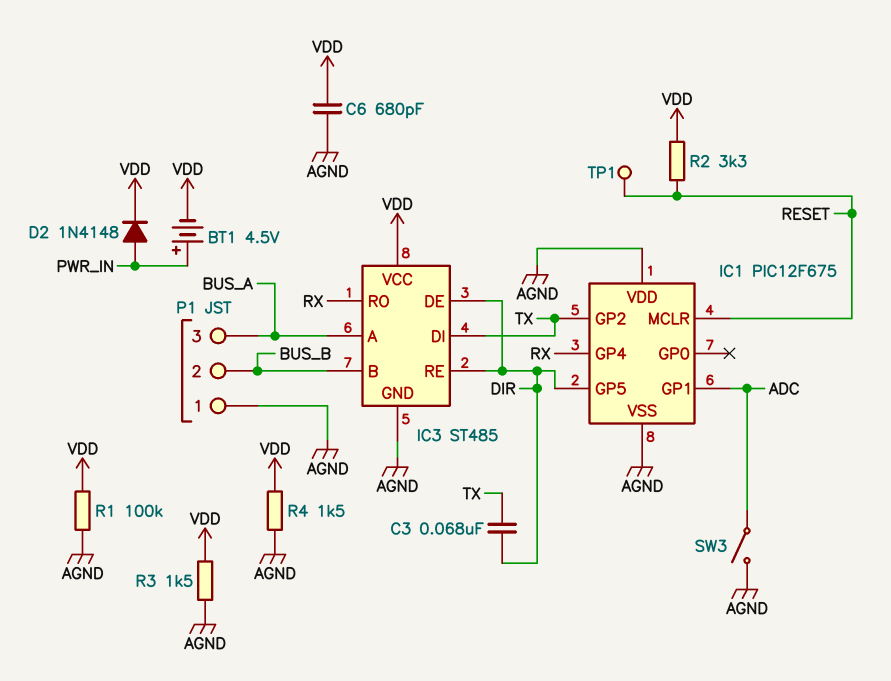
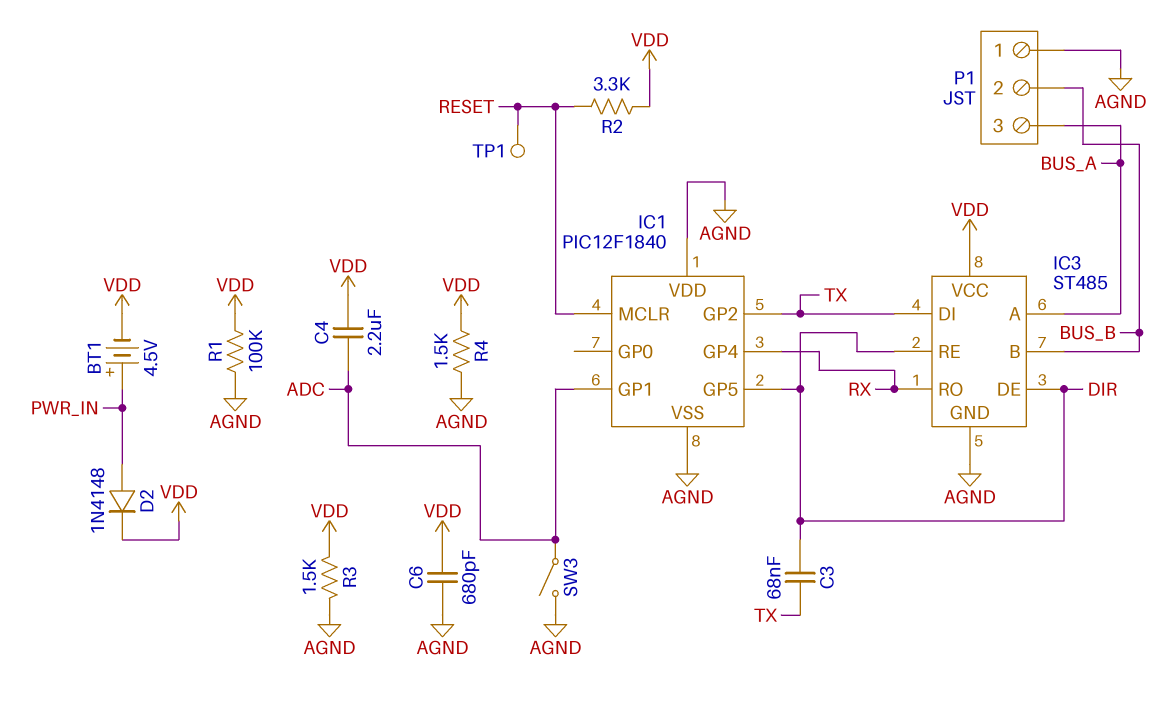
C4: none -> 2.2uF (ADC, VDD)
IC1: PIC12F675 -> PIC12F1840

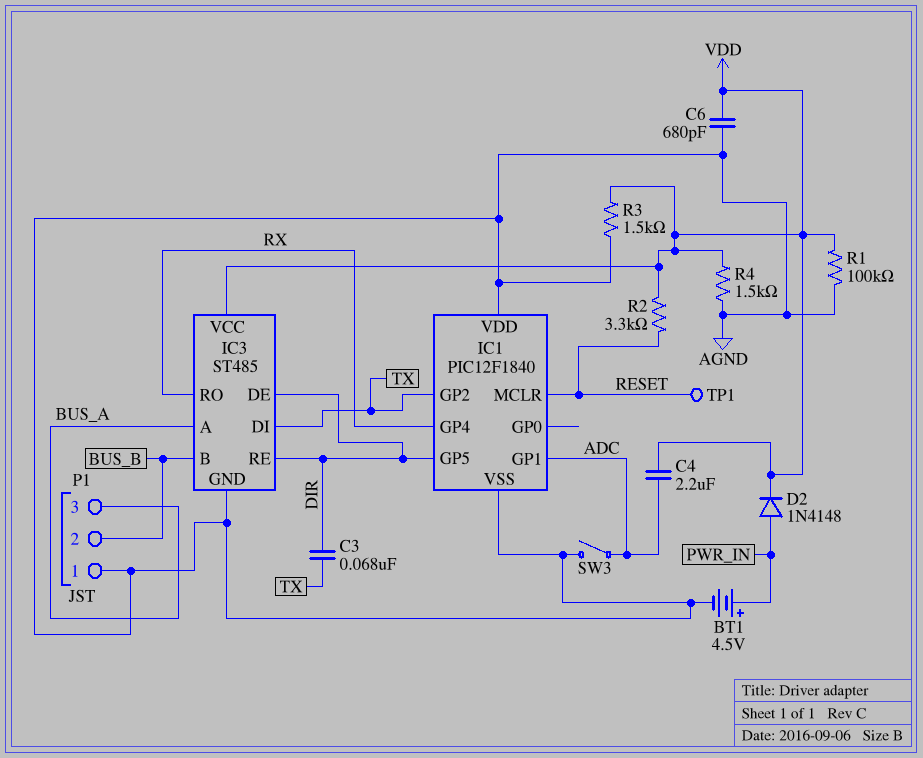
BT1: 4.5V (plus PWR_IN, minus VDD) -> 4.5V (plus PWR_IN, minus AGND)

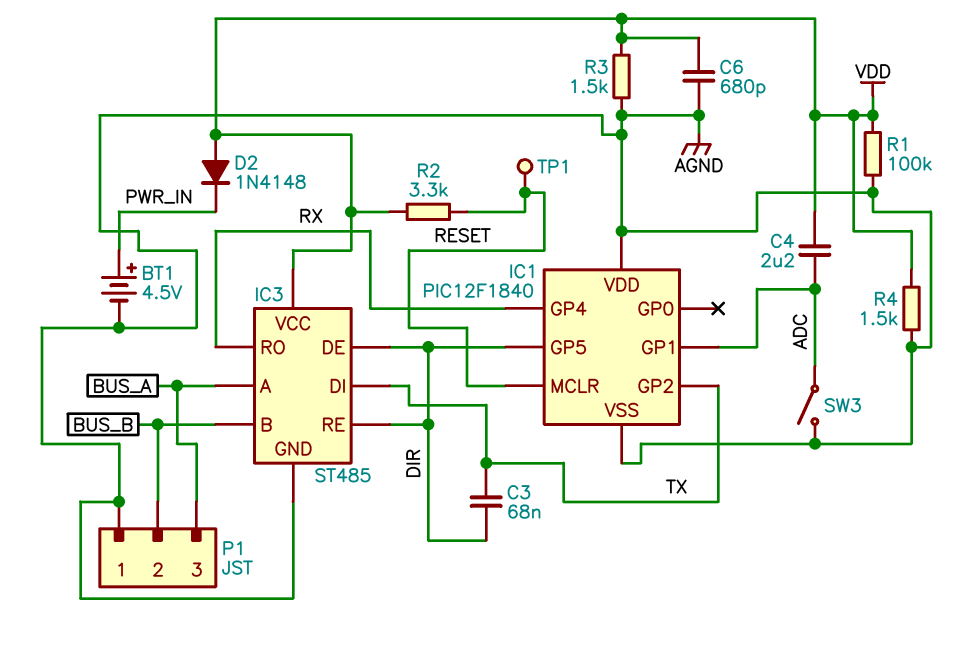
D2: diode 1N4148 (A PWR_IN, K VDD) -> diode 1N4148 (A VDD, K PWR_IN)

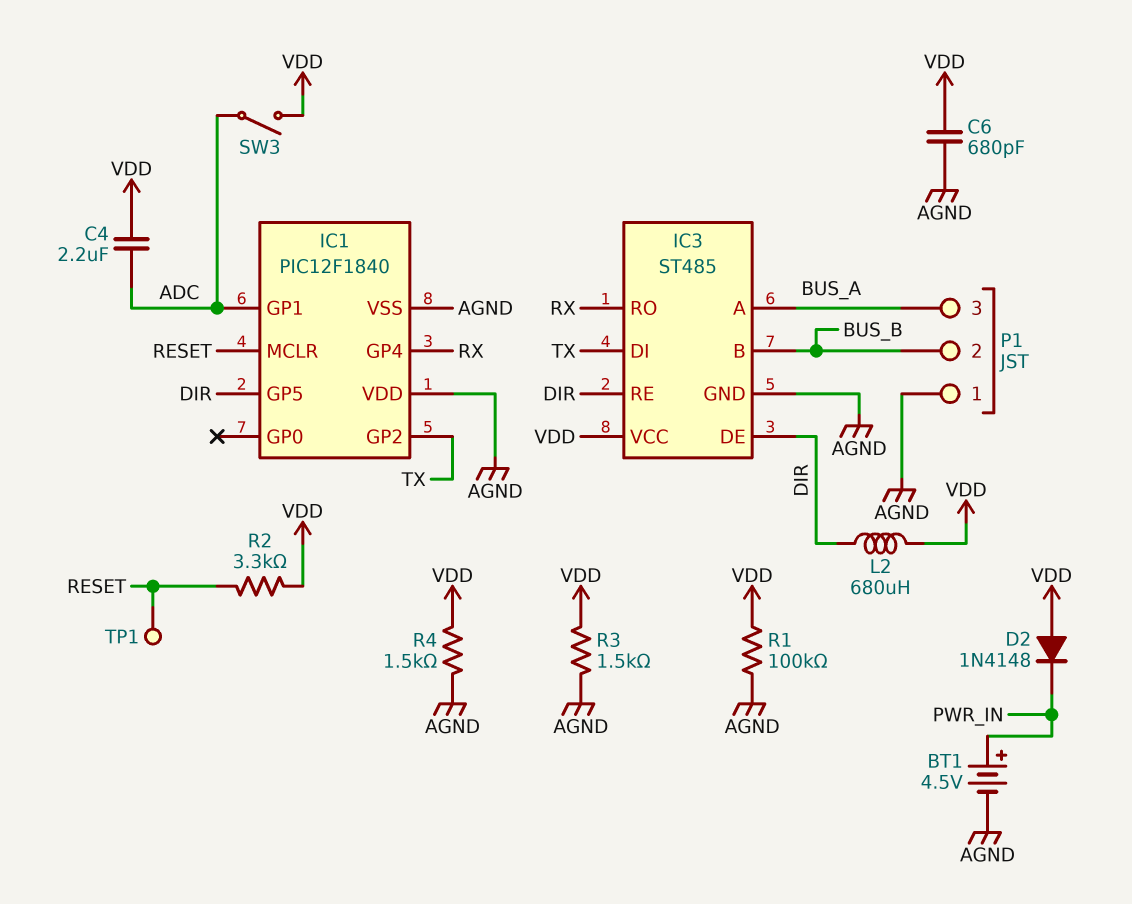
C3: 68nF (DIR, TX) -> none
L2: none -> 680uH (DIR, VDD)
SW3: switch (ADC, AGND) -> switch (ADC, VDD)

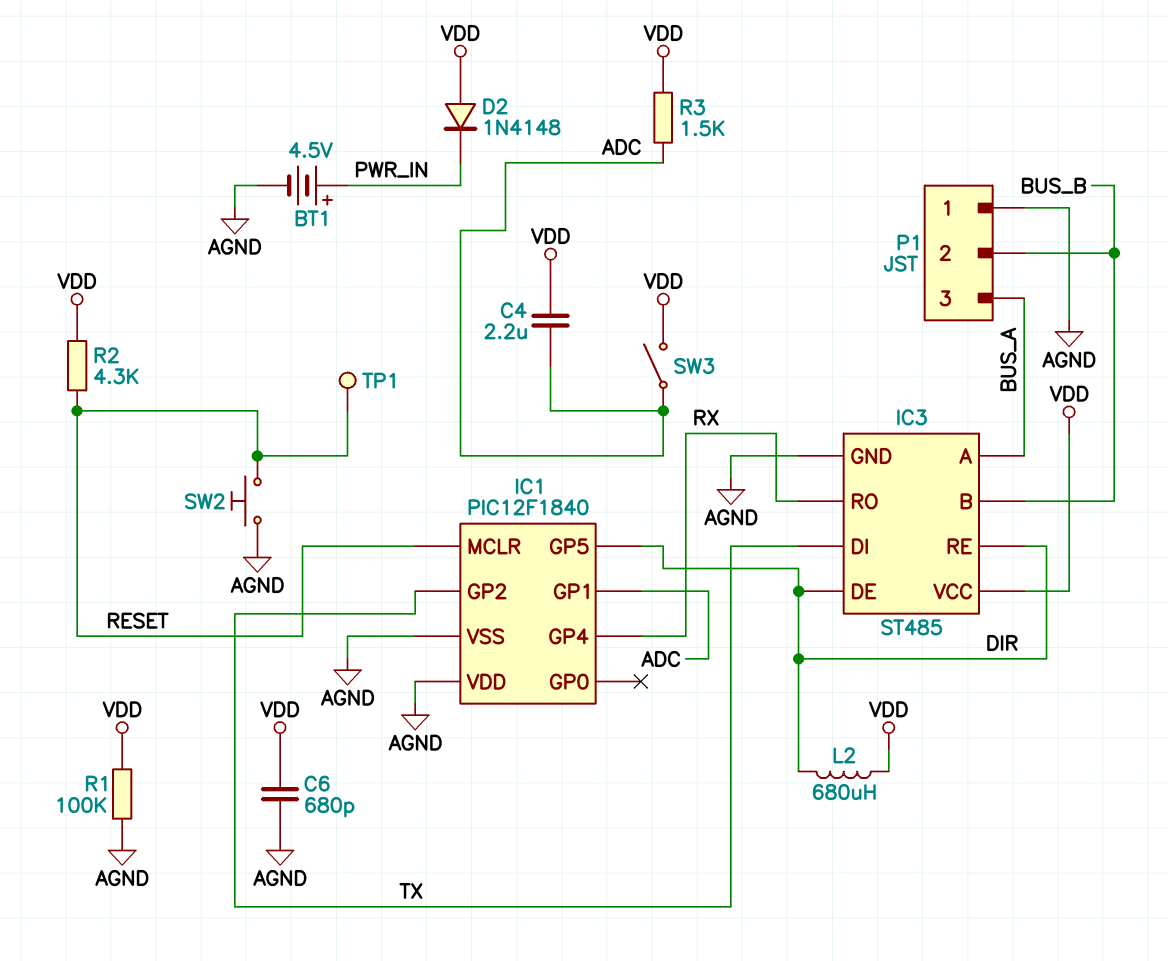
R2: 3.3k (RESET, VDD) -> 4.3k (RESET, VDD)
R3: 1.5k (AGND, VDD) -> 1.5k (ADC, VDD)
R4: 1.5k (AGND, VDD) -> none
SW2: none -> button (AGND, RESET)

